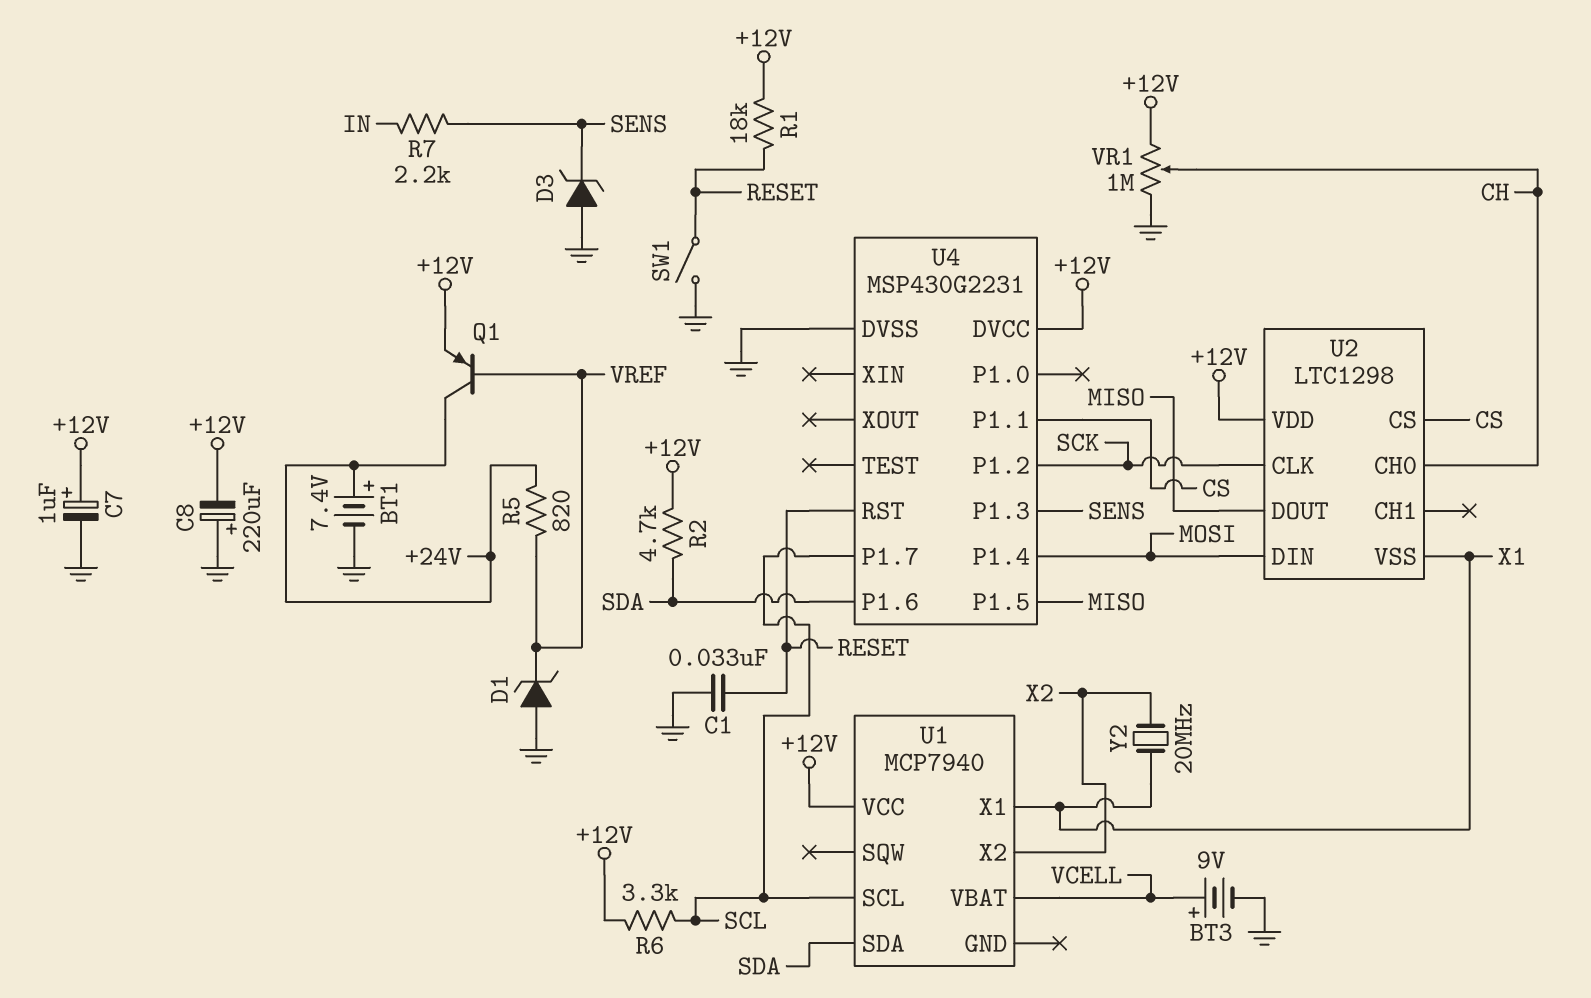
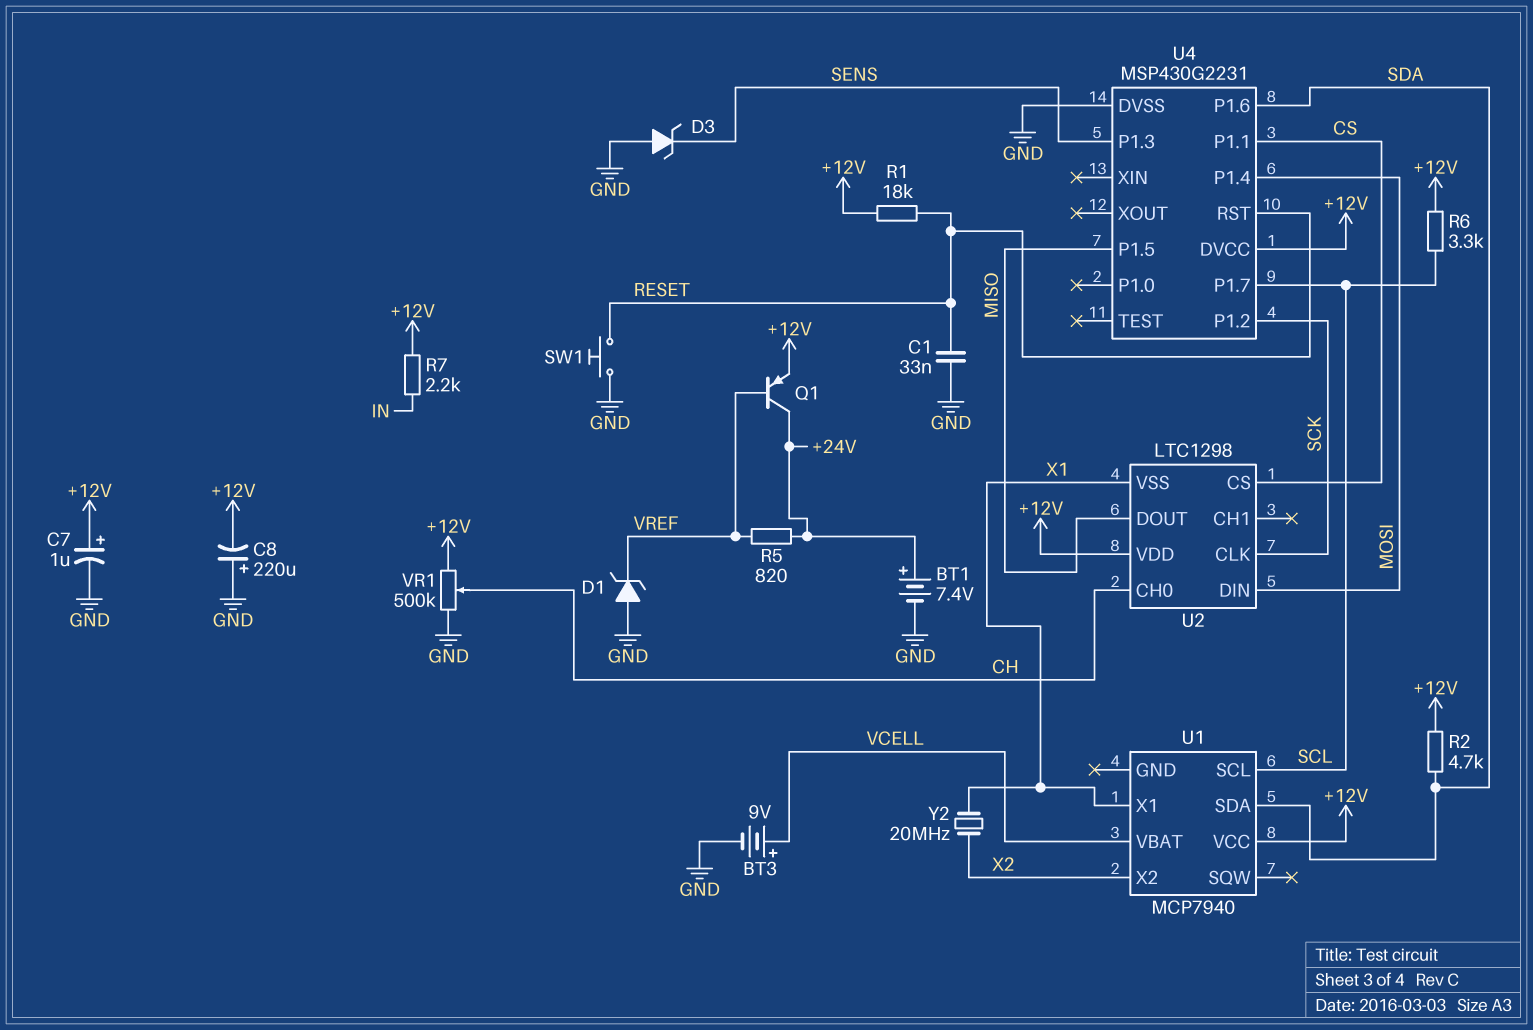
R7: 2.2k (IN, SENS) -> 2.2k (+12V, IN)
SW1: switch (GND, RESET) -> button (GND, RESET)
VR1: 1M (+12V, GND, wiper CH) -> 500k (+12V, GND, wiper CH)

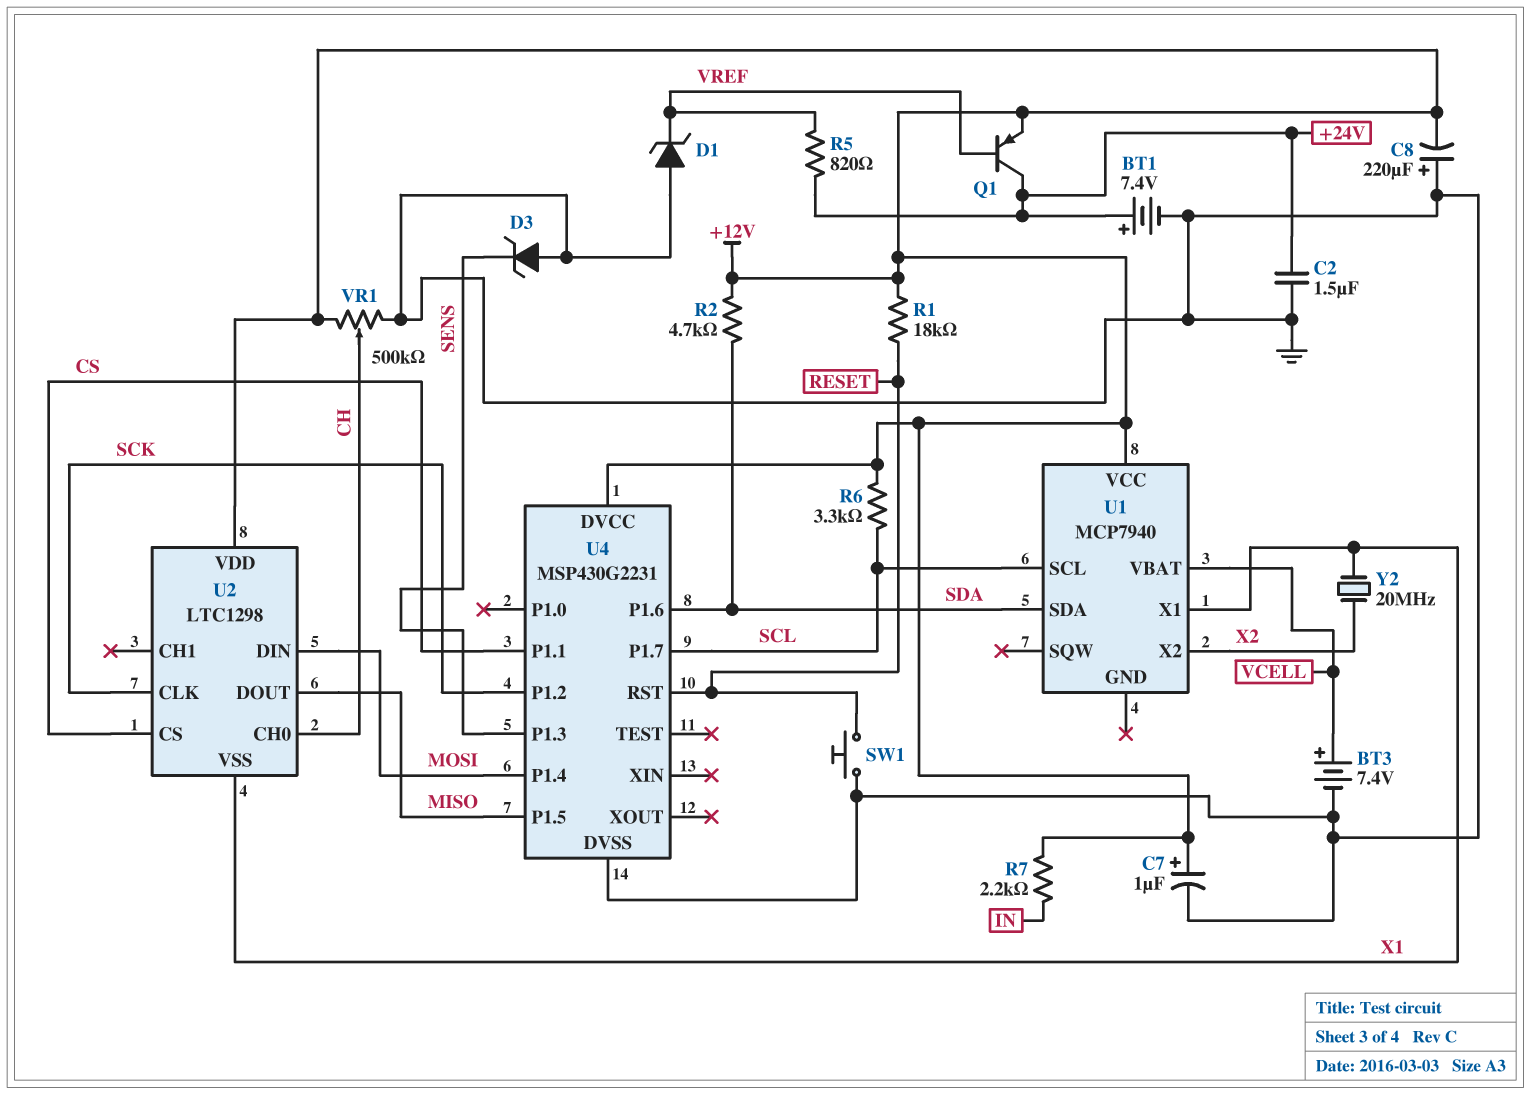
BT3: 9V (plus VCELL, minus GND) -> 7.4V (plus VCELL, minus GND)
C1: 33nF (GND, RESET) -> none
C2: none -> 1.5uF (+24V, GND)

